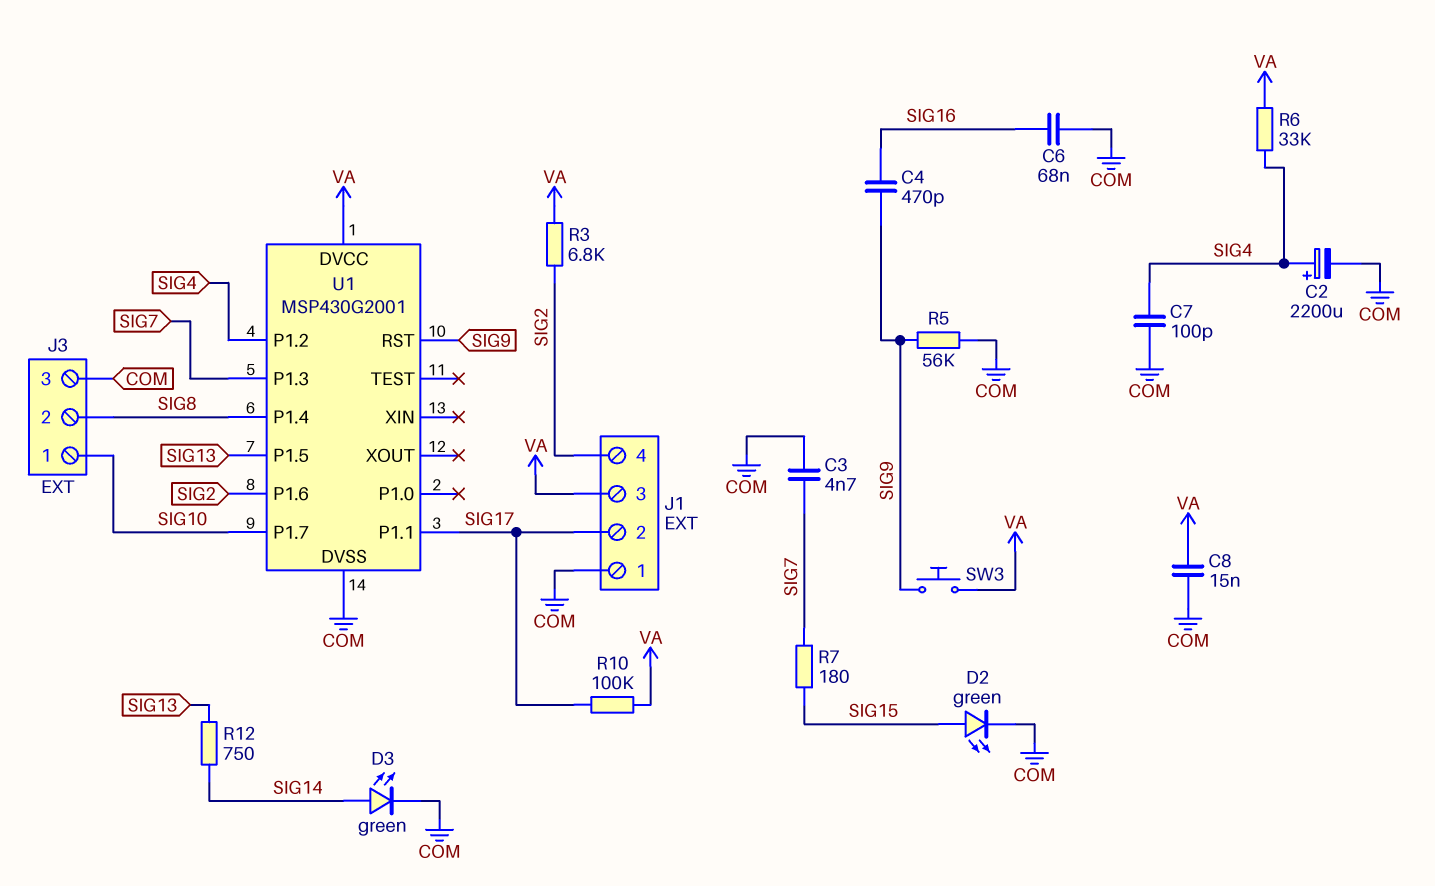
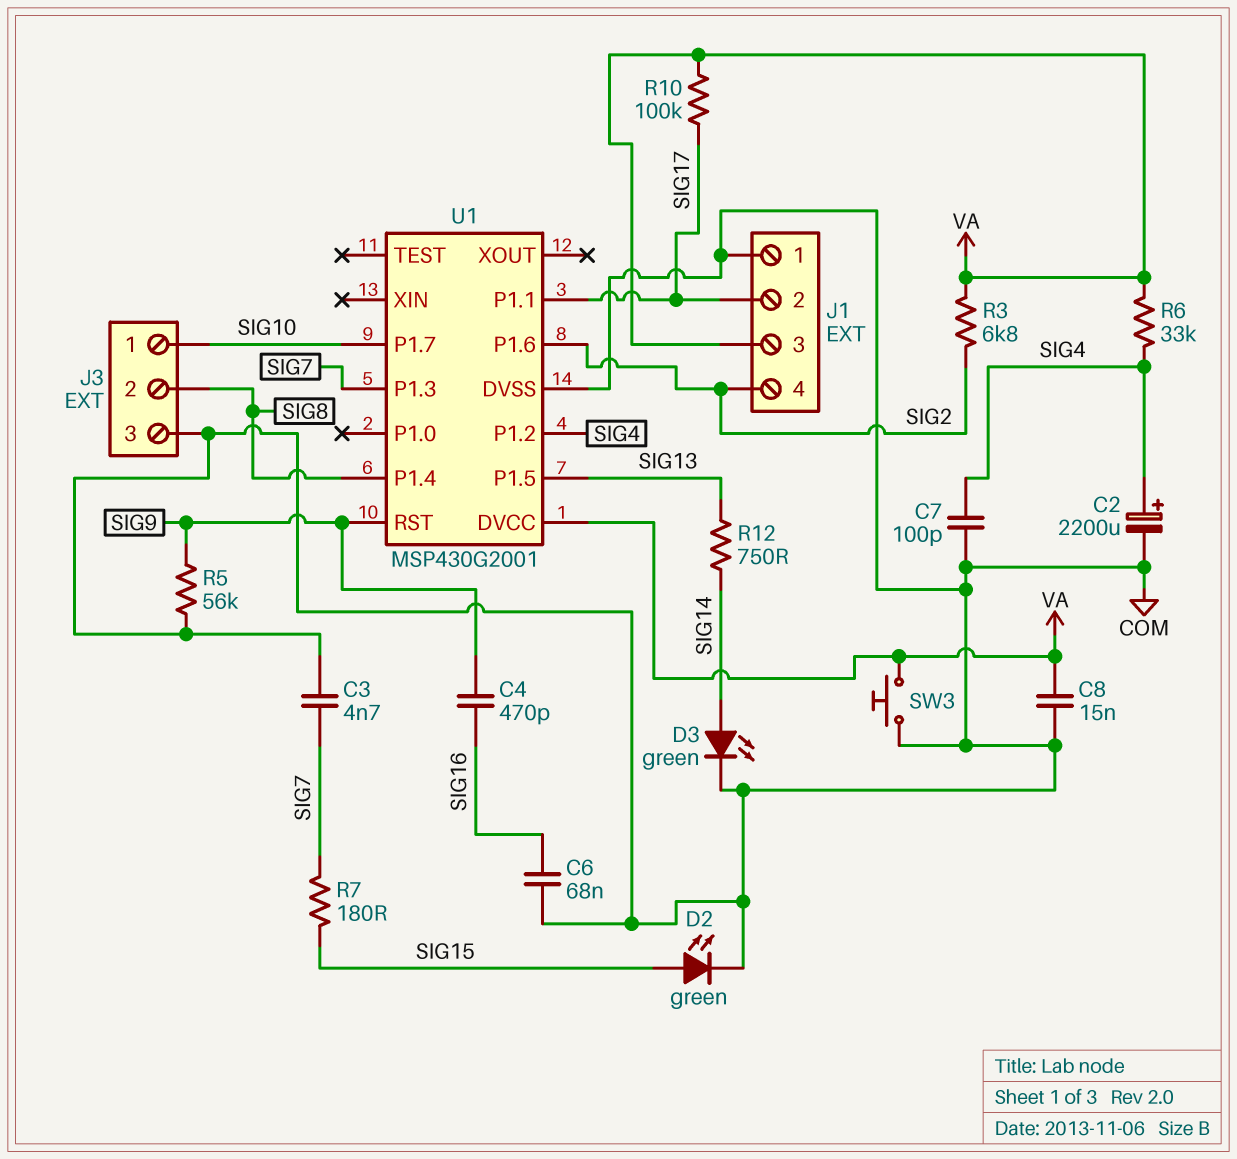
SW3: button (SIG9, VA) -> button (COM, VA)

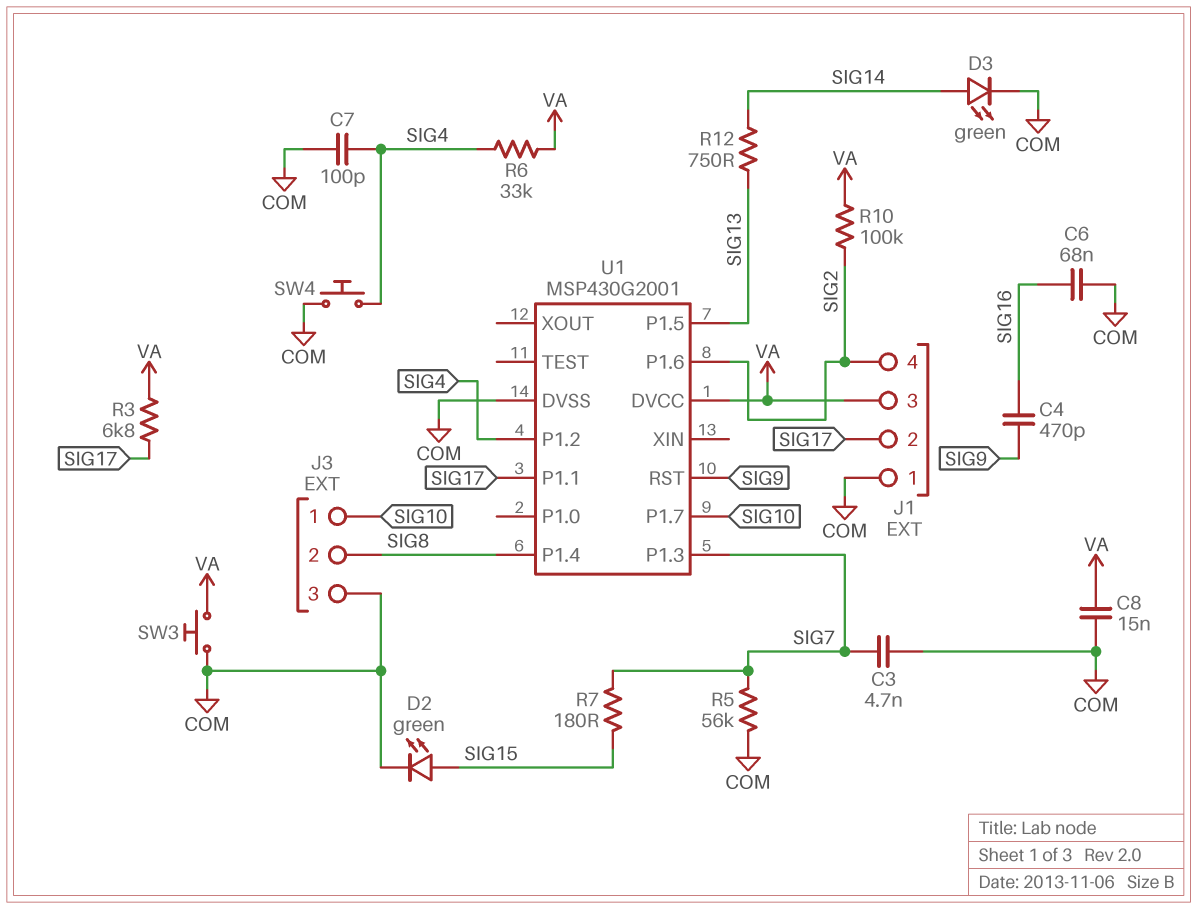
C2: 2200uF (plus SIG4, minus COM) -> none
R3: 6.8k (SIG2, VA) -> 6.8k (SIG17, VA)
R5: 56k (COM, SIG9) -> 56k (COM, SIG7)
R10: 100k (SIG17, VA) -> 100k (SIG2, VA)
SW4: none -> button (COM, SIG4)

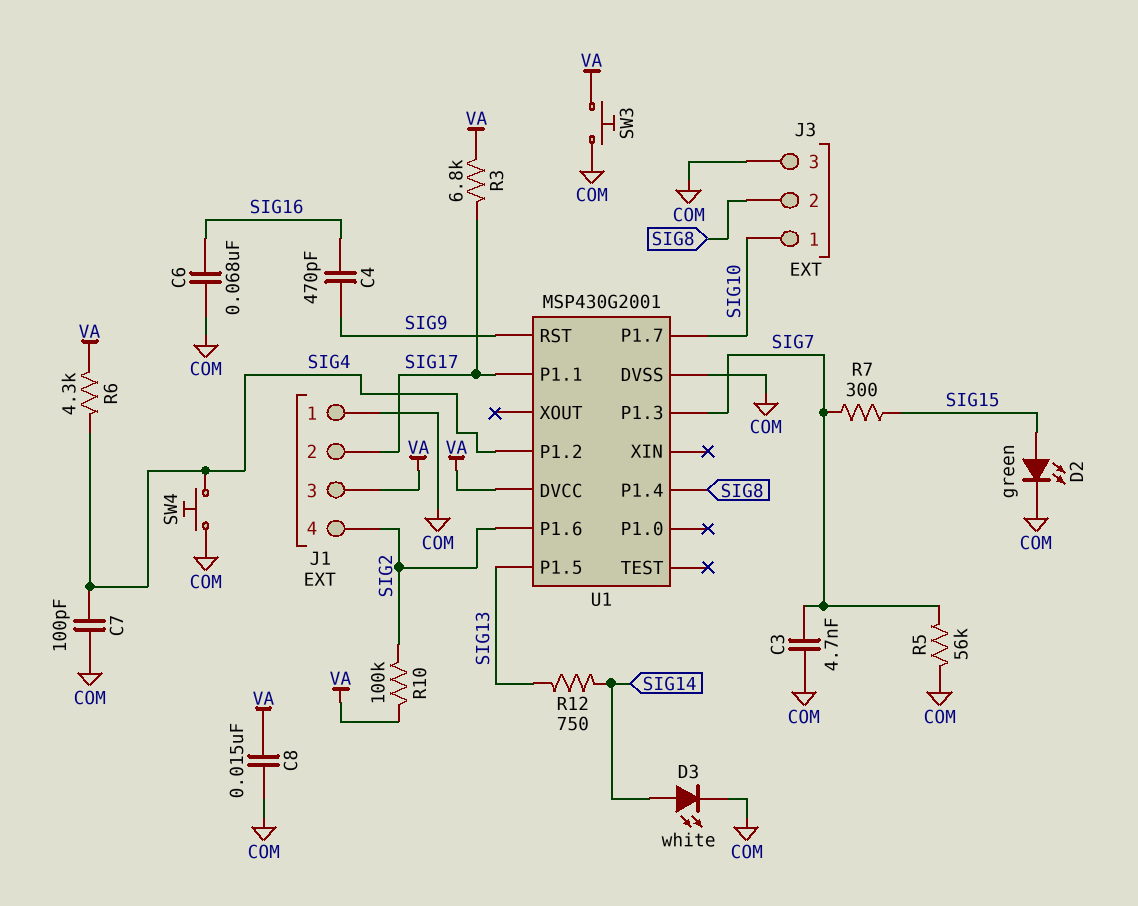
D3: LED green (A SIG14, K COM) -> LED white (A SIG14, K COM)
R6: 33k (SIG4, VA) -> 4.3k (SIG4, VA)
R7: 180 (SIG7, SIG15) -> 300 (SIG7, SIG15)

